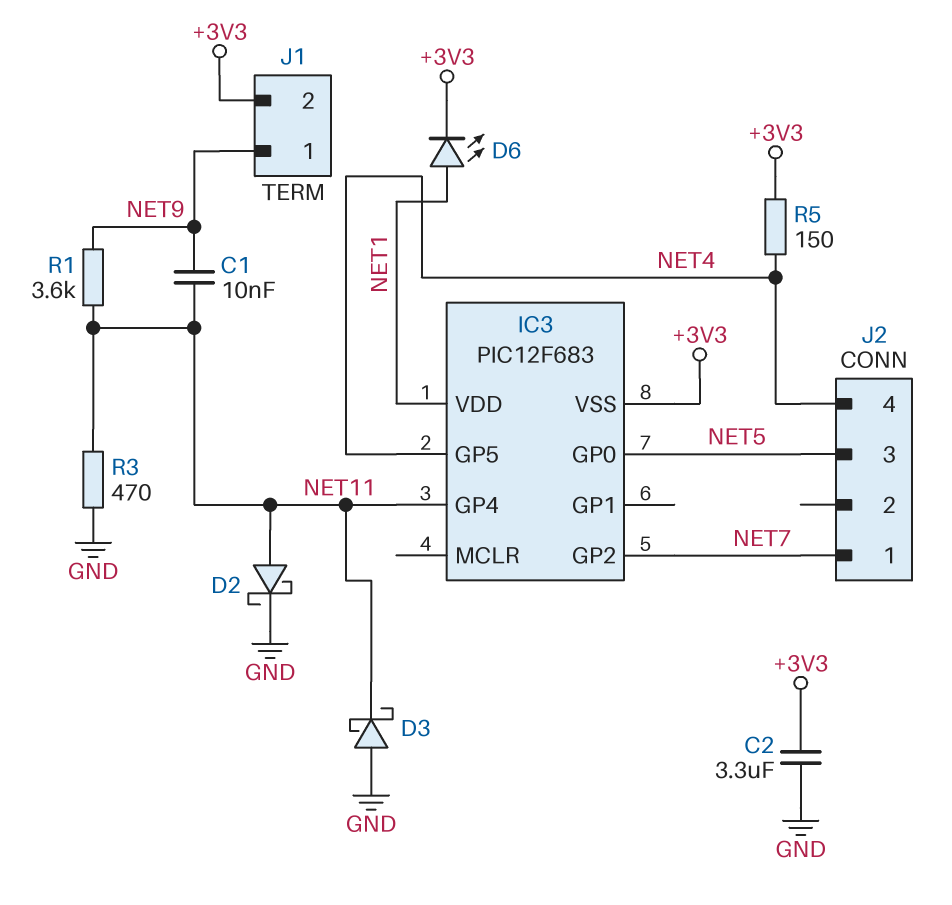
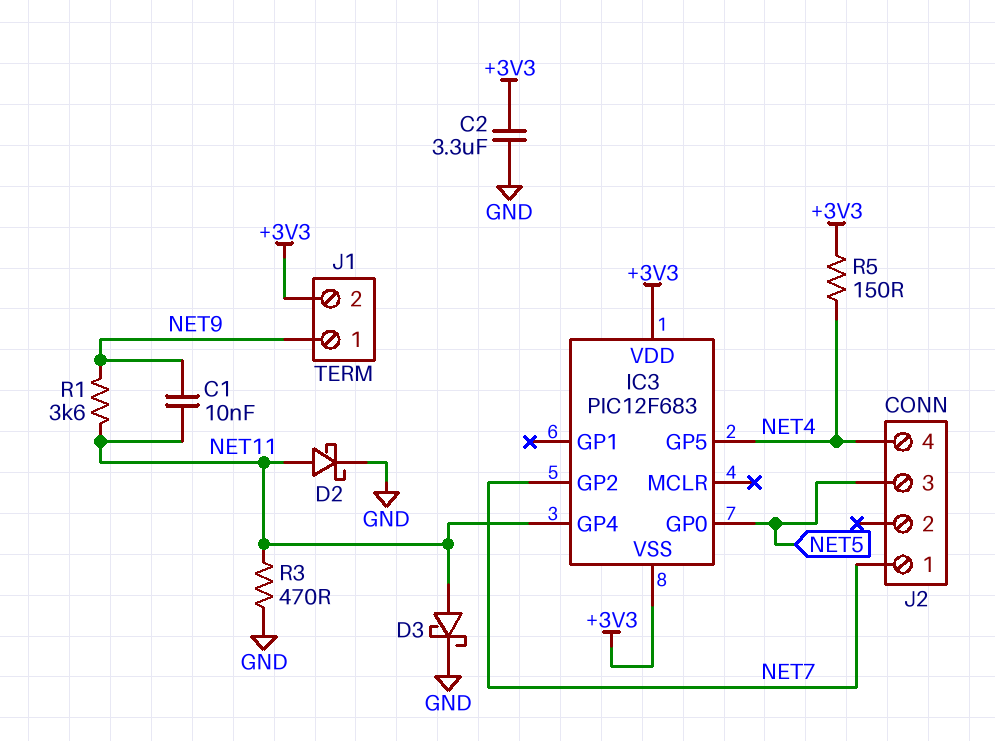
D3: schottky (A GND, K NET11) -> schottky (A NET11, K GND)
D6: LED (A NET1, K +3V3) -> none
IC3 pin VDD: NET1 -> +3V3

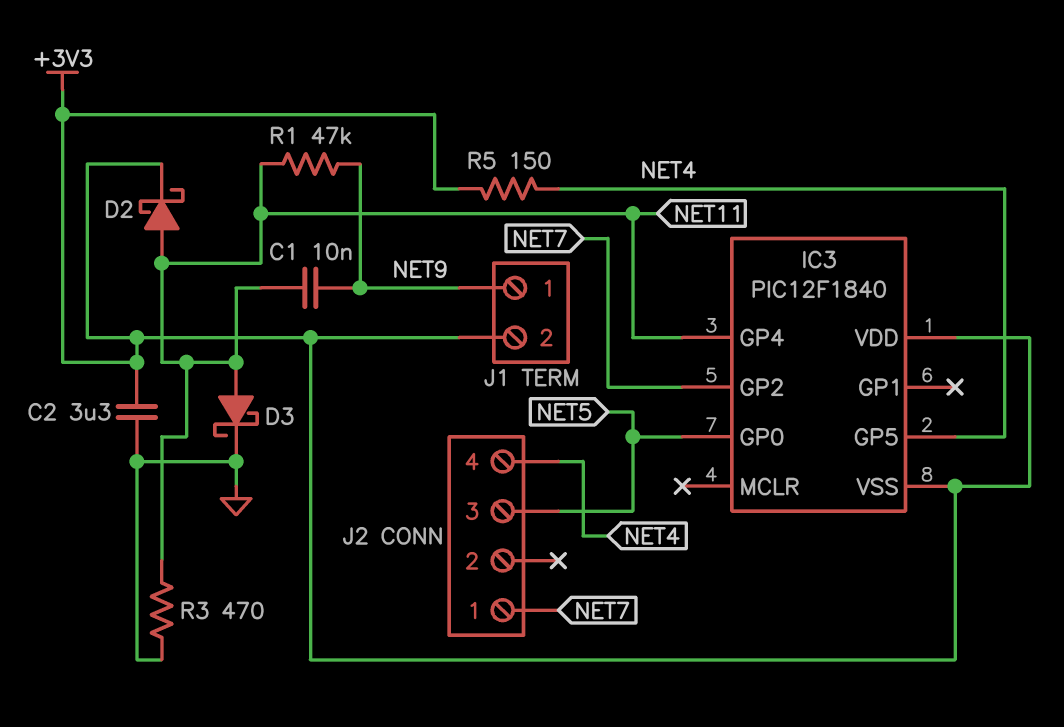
D2: schottky (A NET11, K GND) -> schottky (A NET11, K +3V3)
IC3: PIC12F683 -> PIC12F1840
R1: 3.6k (NET9, NET11) -> 47k (NET9, NET11)

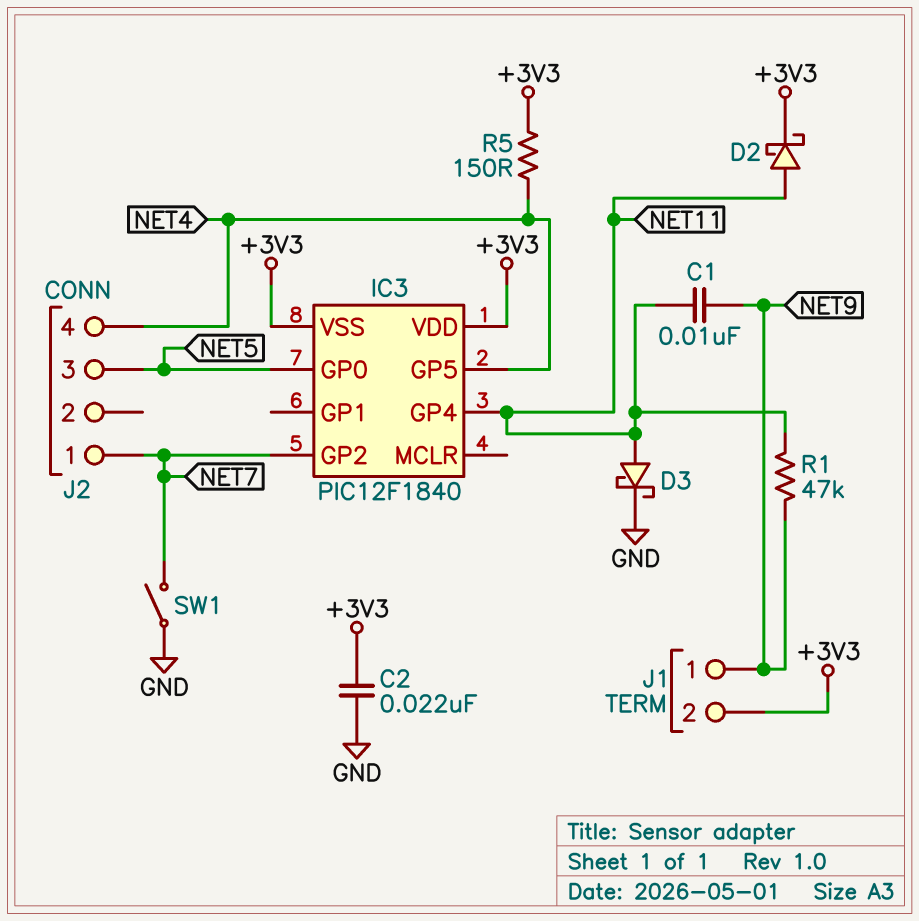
C2: 3.3uF (+3V3, GND) -> 22nF (+3V3, GND)
R3: 470 (GND, NET11) -> none
SW1: none -> switch (GND, NET7)

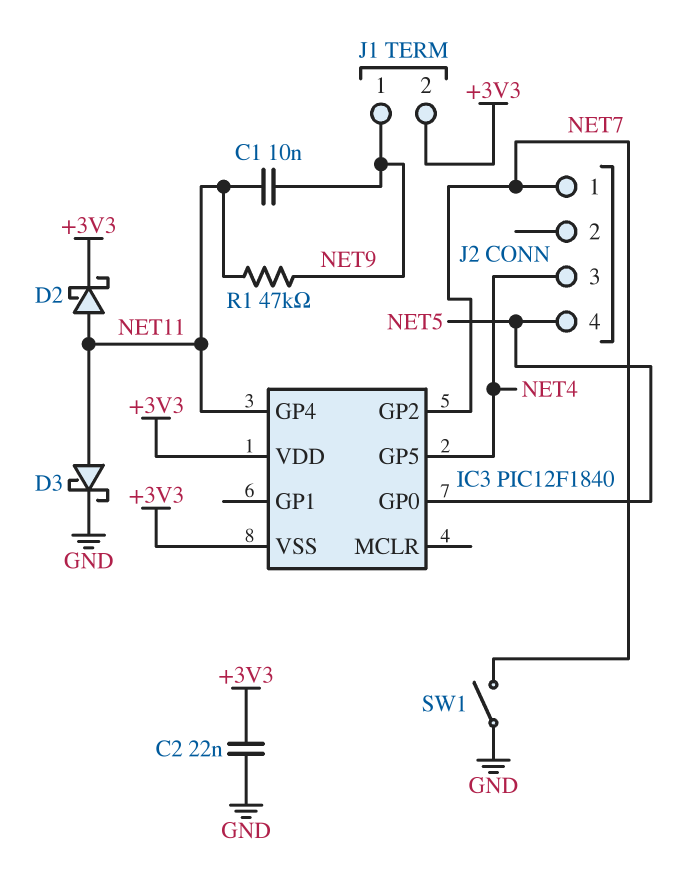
J2 pin 3: NET5 -> NET4
J2 pin 4: NET4 -> NET5
R5: 150 (+3V3, NET4) -> none

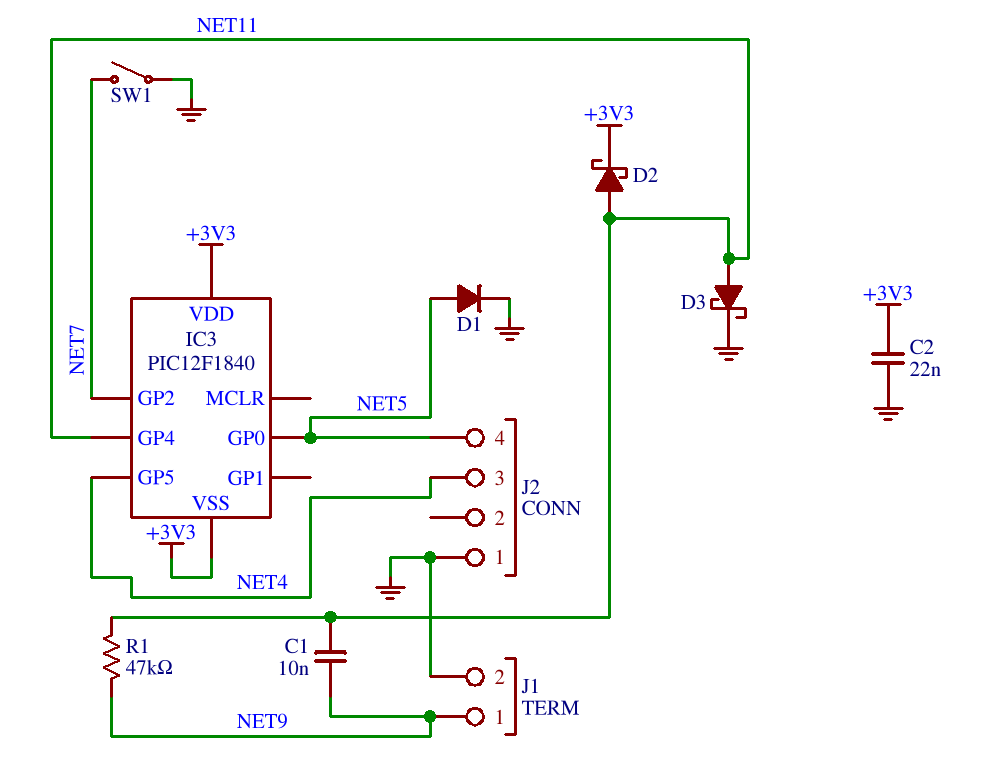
D1: none -> diode (A NET5, K GND)
J1 pin 2: +3V3 -> GND
J2 pin 1: NET7 -> GND

